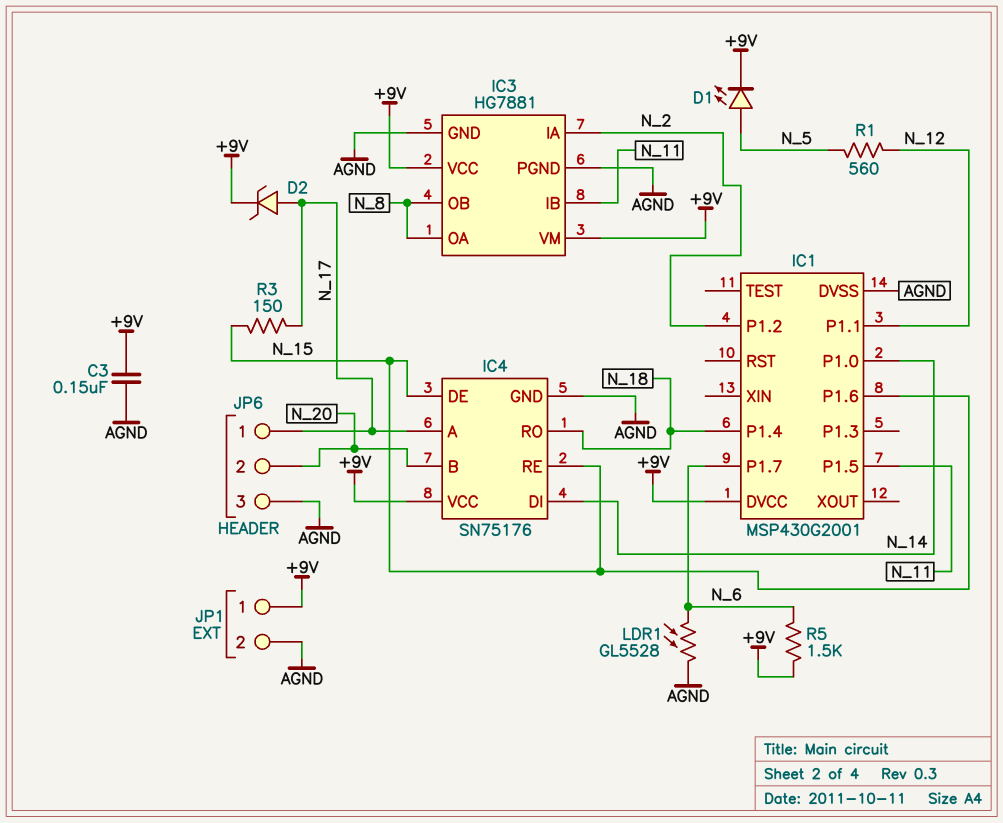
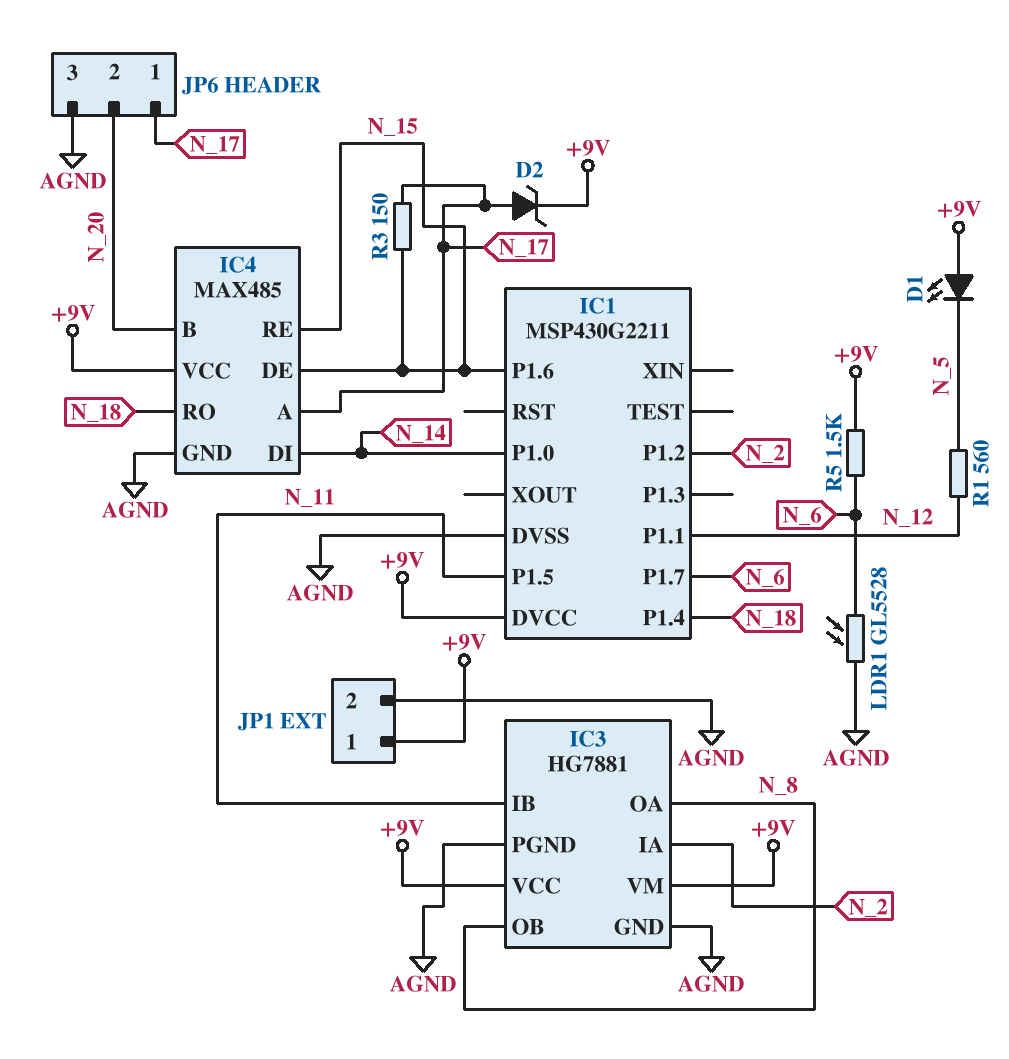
C3: 150nF (+9V, AGND) -> none
D1: LED (A N_5, K +9V) -> LED (A +9V, K N_5)
IC1: MSP430G2001 -> MSP430G2211
IC4: SN75176 -> MAX485

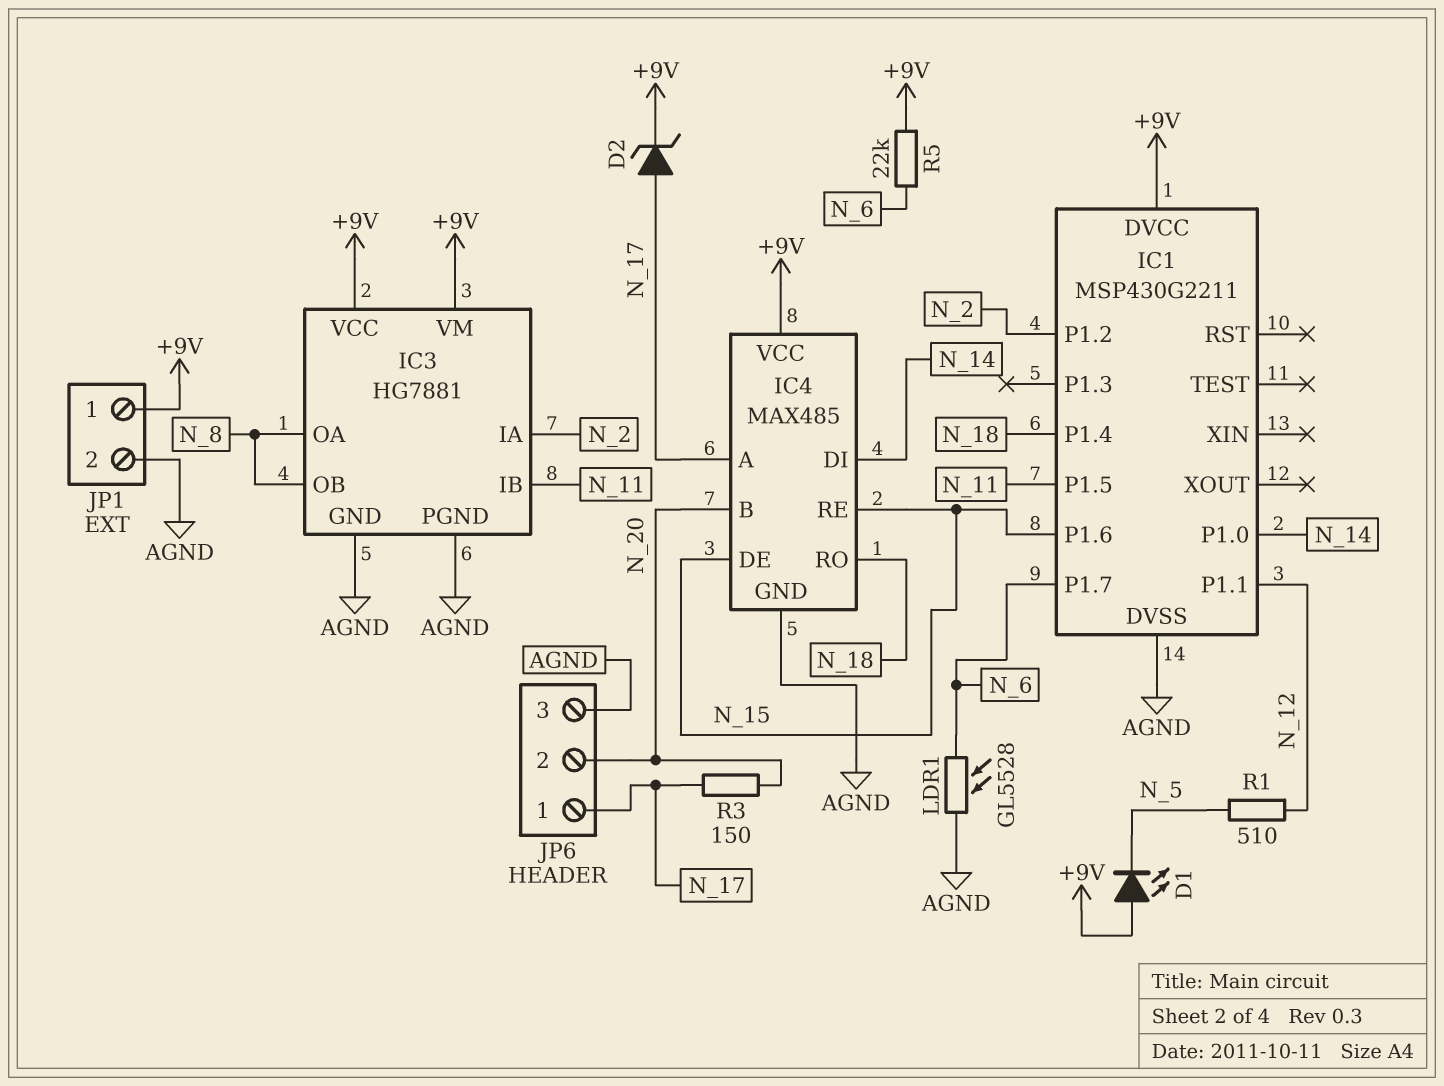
R1: 560 (N_5, N_12) -> 510 (N_5, N_12)
R3: 150 (N_15, N_17) -> 150 (N_17, N_20)
R5: 1.5k (+9V, N_6) -> 22k (+9V, N_6)

